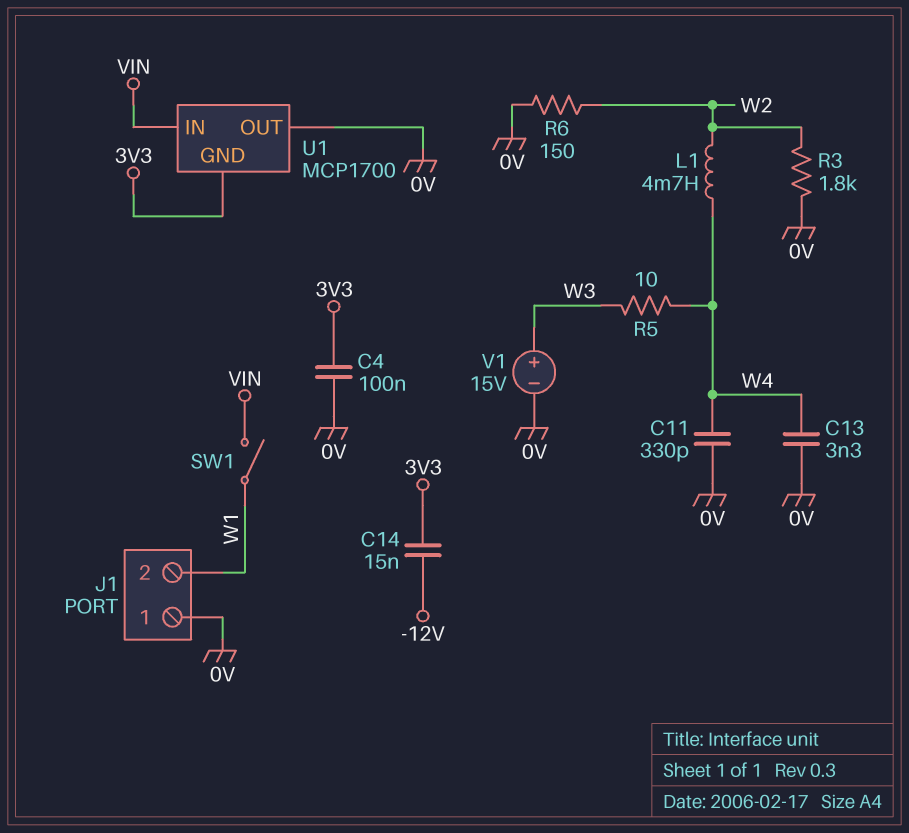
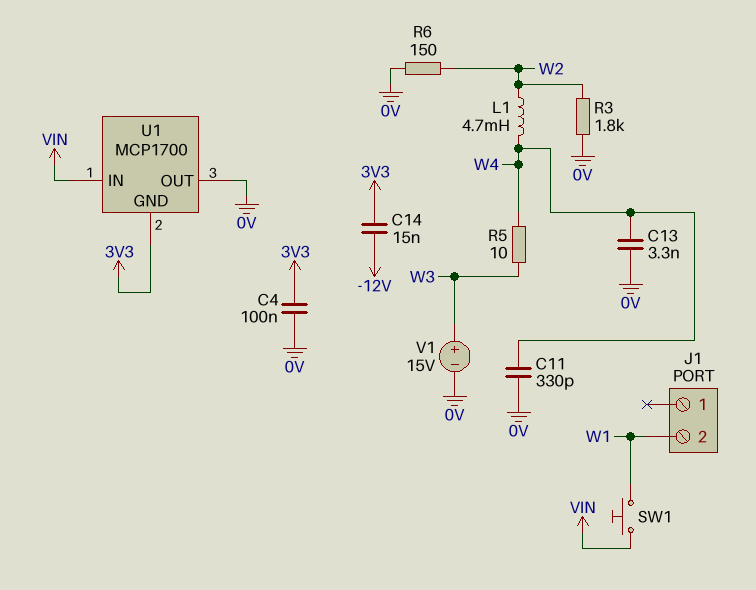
J1 pin 1: 0V -> none
SW1: switch (VIN, W1) -> button (VIN, W1)

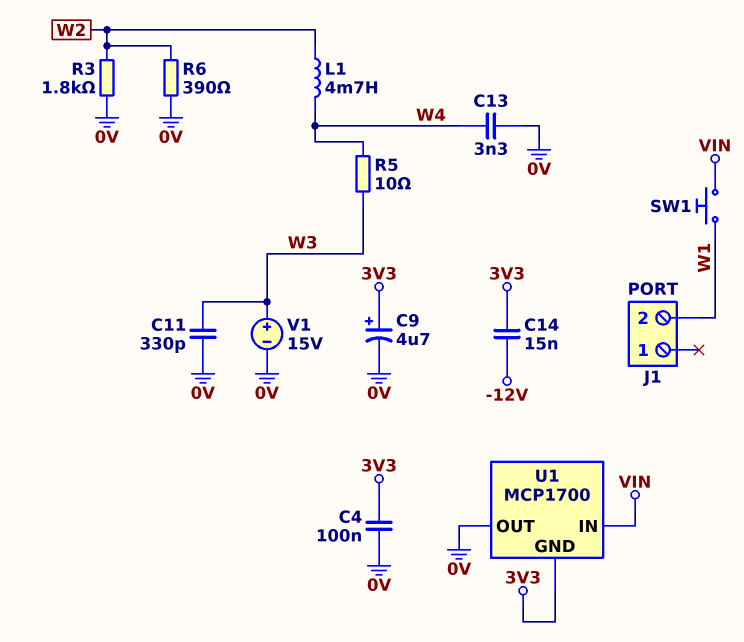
C9: none -> 4.7uF (plus 3V3, minus 0V)
C11: 330pF (0V, W4) -> 330pF (0V, W3)
R6: 150 (0V, W2) -> 390 (0V, W2)

